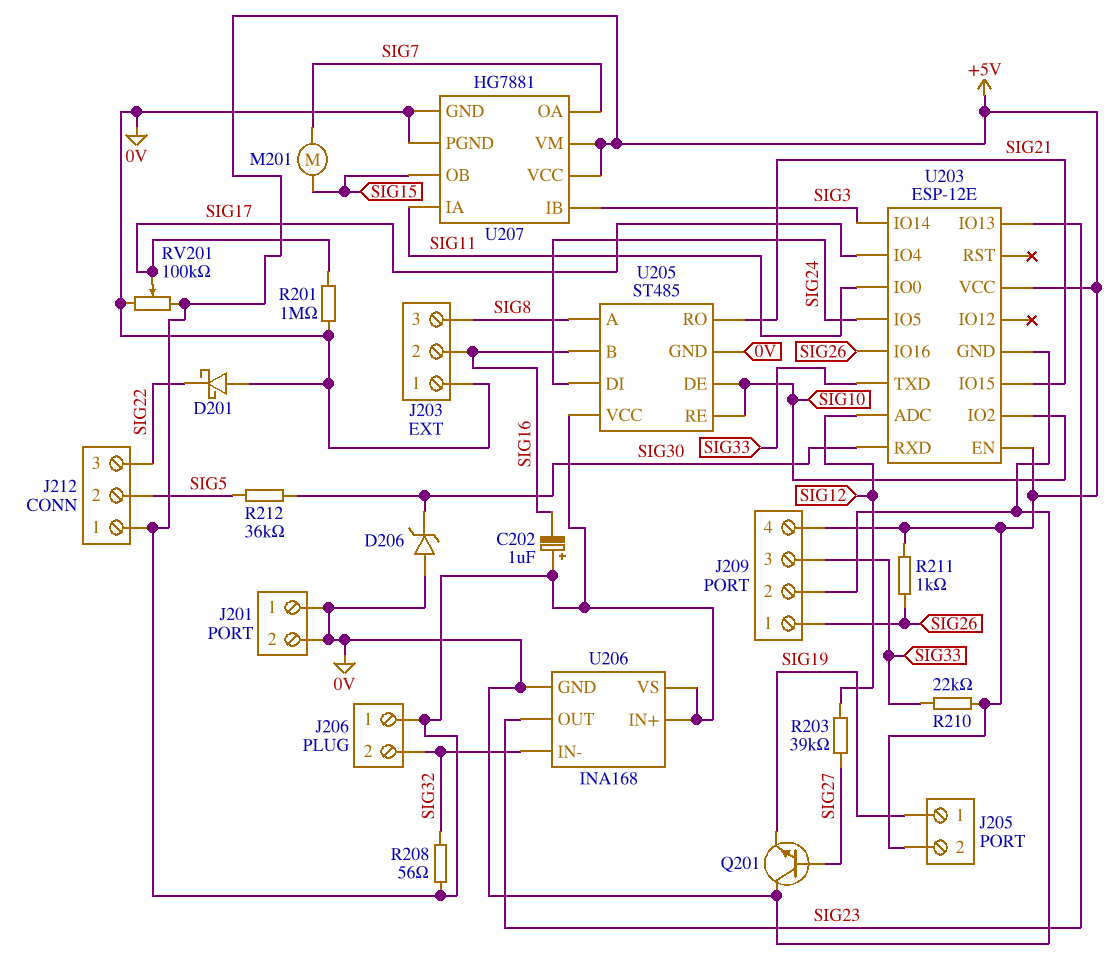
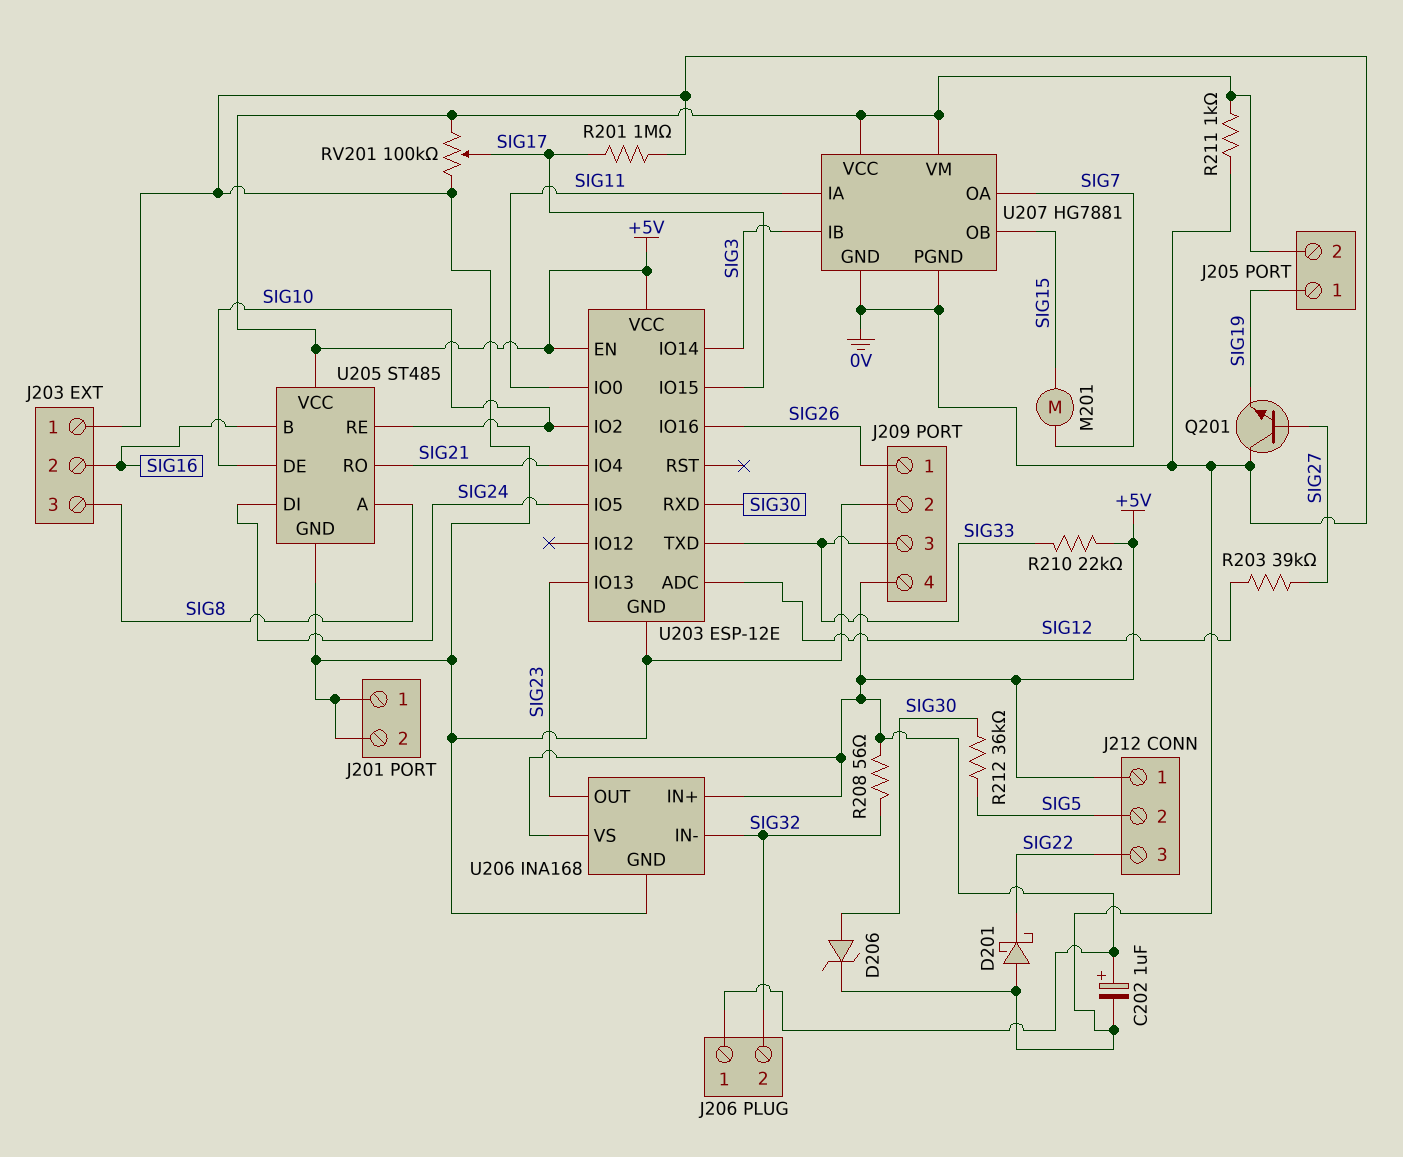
C202: 1uF (plus +5V, minus SIG16) -> 1uF (plus +5V, minus 0V)
D206: zener (A 0V, K SIG30) -> zener (A SIG30, K 0V)
R211: 1k (+5V, SIG26) -> 1k (+5V, 0V)
U203 pin IO4: SIG17 -> SIG21
U203 pin IO15: SIG21 -> SIG17

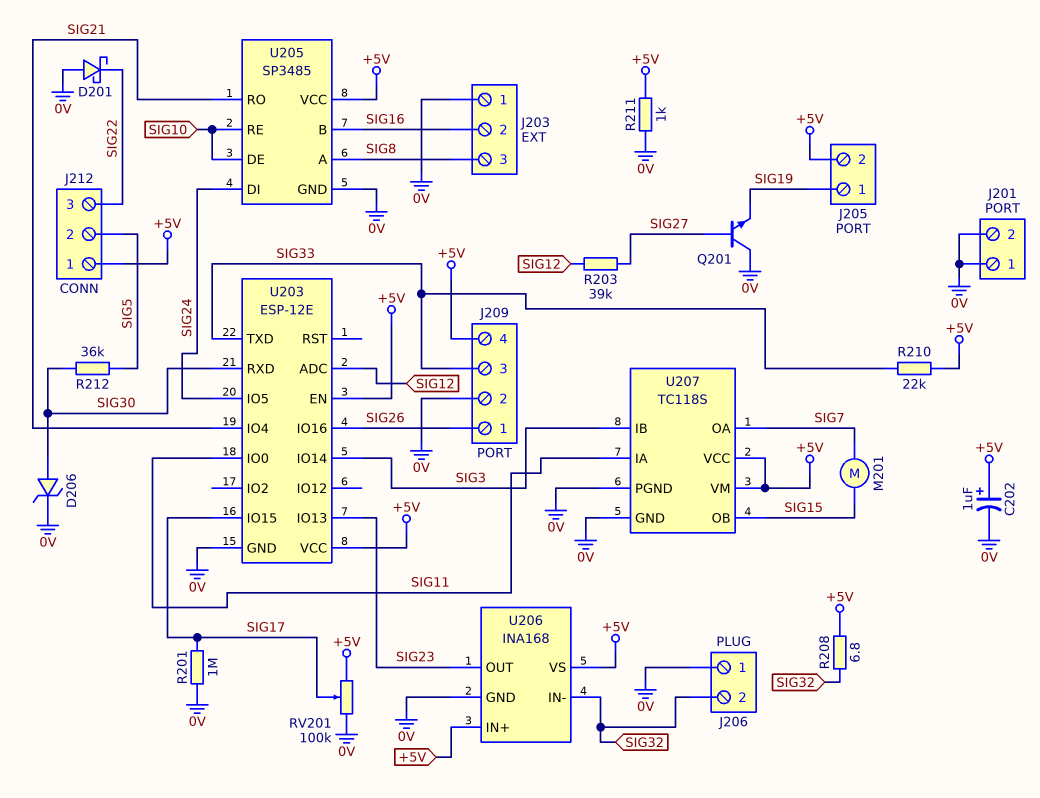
J206 pin 1: +5V -> 0V
R208: 56 (+5V, SIG32) -> 6.8 (+5V, SIG32)
U203 pin IO2: SIG10 -> none
U205: ST485 -> SP3485
U207: HG7881 -> TC118S

